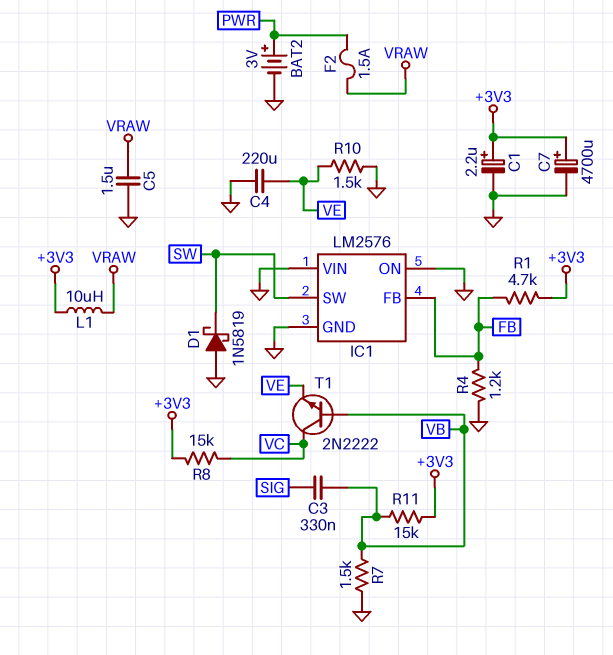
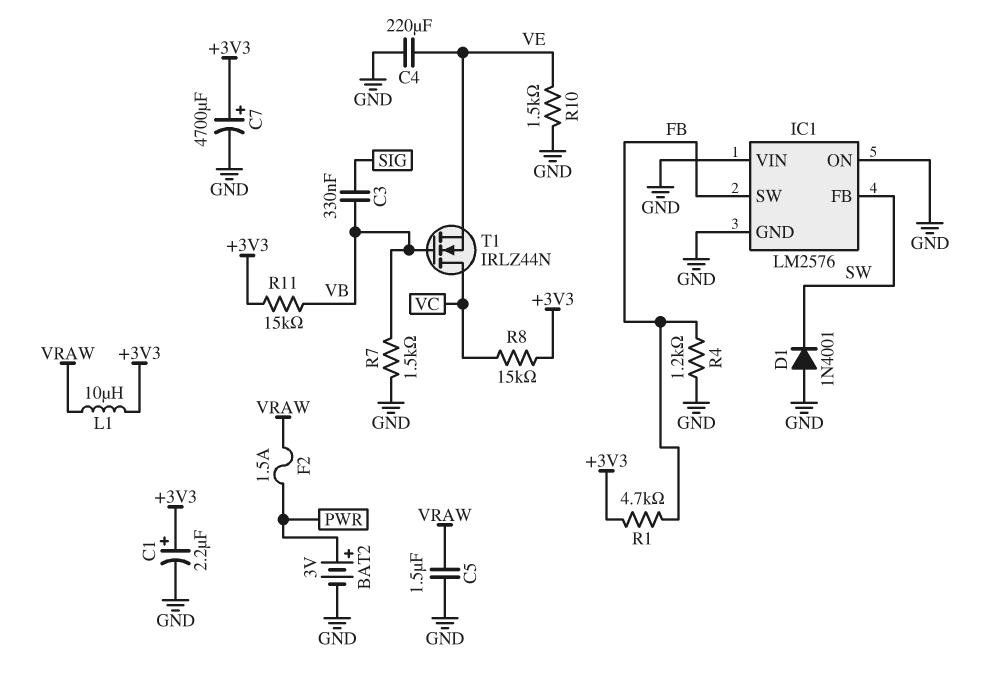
D1: schottky 1N5819 (A GND, K SW) -> diode 1N4001 (A GND, K SW)
IC1 pin FB: FB -> SW
IC1 pin SW: SW -> FB
T1: NPN 2N2222 (B VB, C VC, E VE) -> NMOS IRLZ44N (G VB, D VC, S VE)

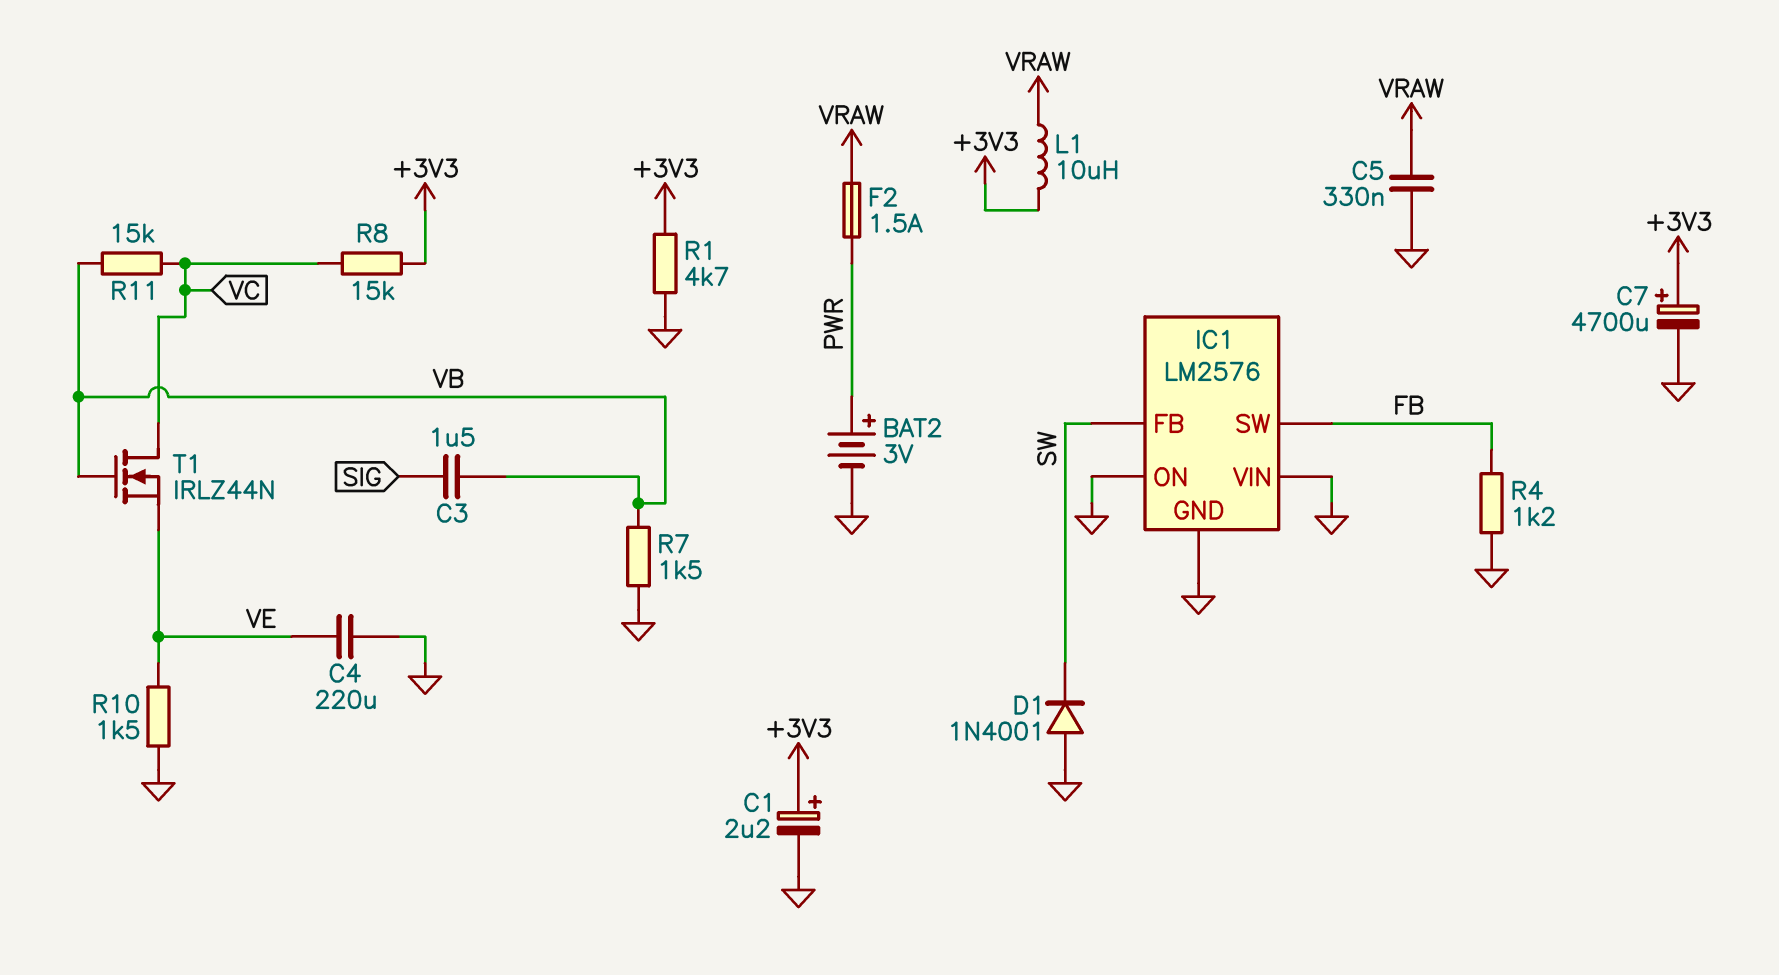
C3: 330nF (SIG, VB) -> 1.5uF (SIG, VB)
C5: 1.5uF (GND, VRAW) -> 330nF (GND, VRAW)
R1: 4.7k (+3V3, FB) -> 4.7k (+3V3, GND)
R11: 15k (+3V3, VB) -> 15k (VB, VC)

